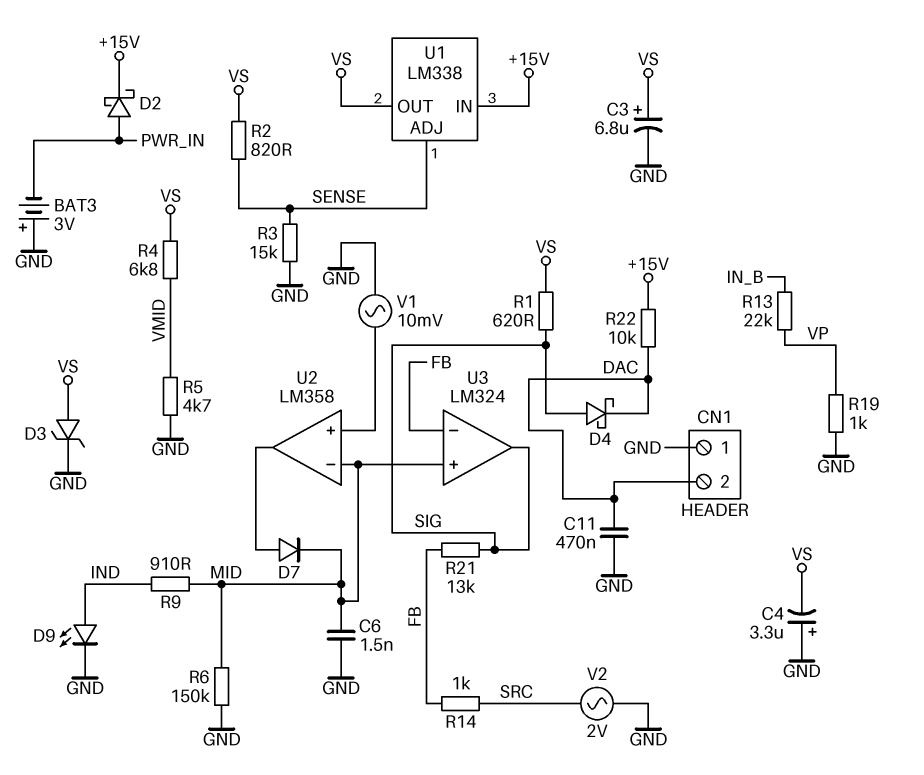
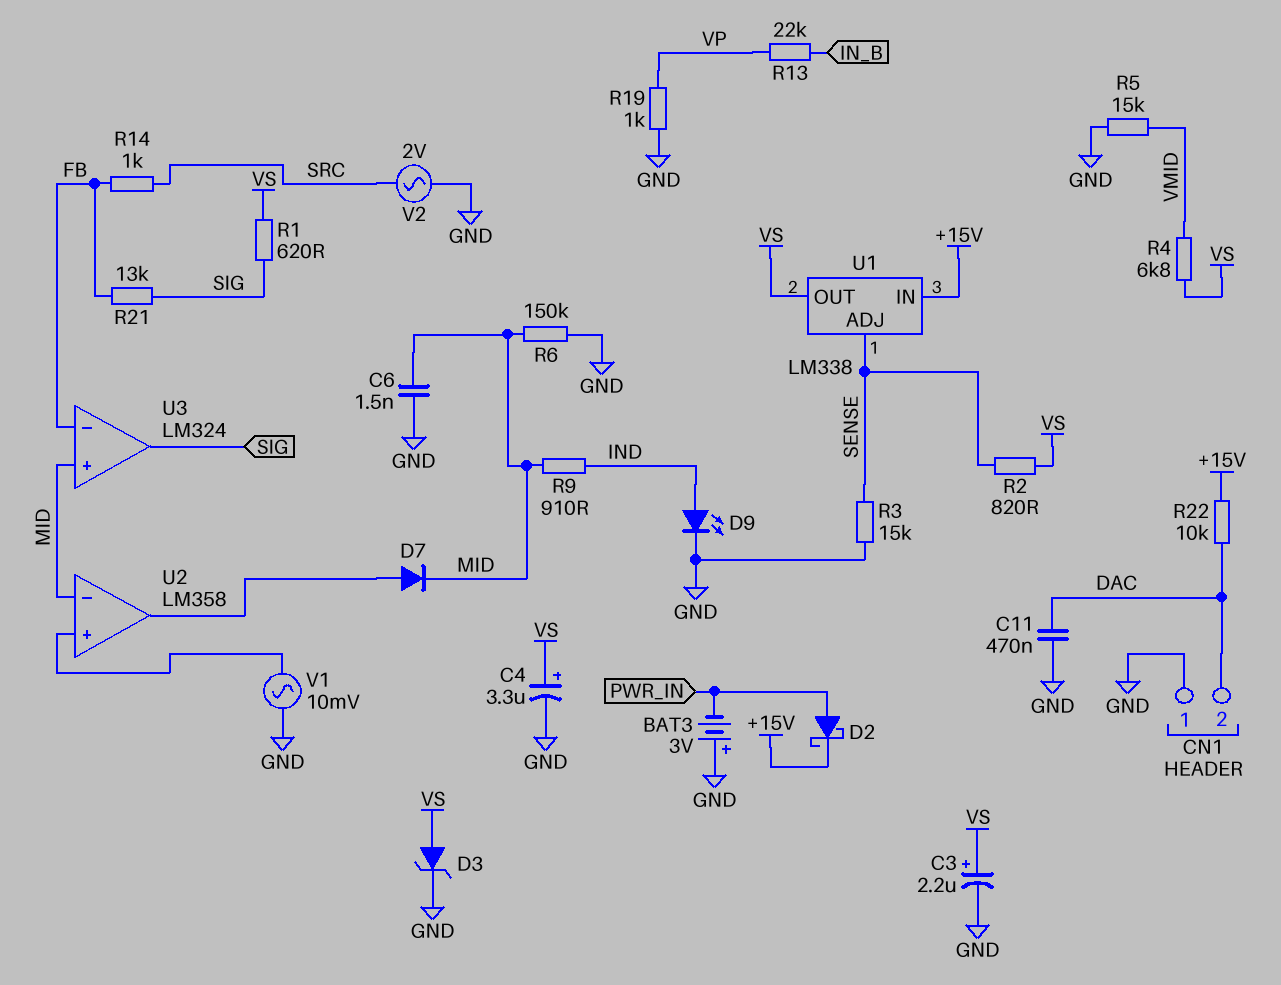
C3: 6.8uF (plus VS, minus GND) -> 2.2uF (plus VS, minus GND)
C4: 3.3uF (plus GND, minus VS) -> 3.3uF (plus VS, minus GND)
D4: schottky (A SIG, K DAC) -> none
R5: 4.7k (GND, VMID) -> 15k (GND, VMID)

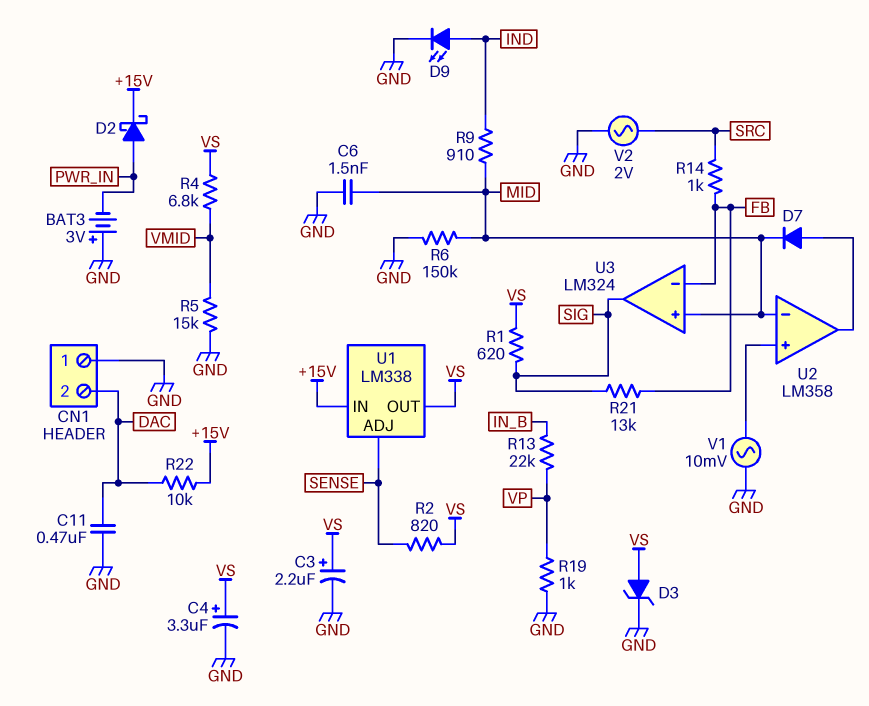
R3: 15k (GND, SENSE) -> none

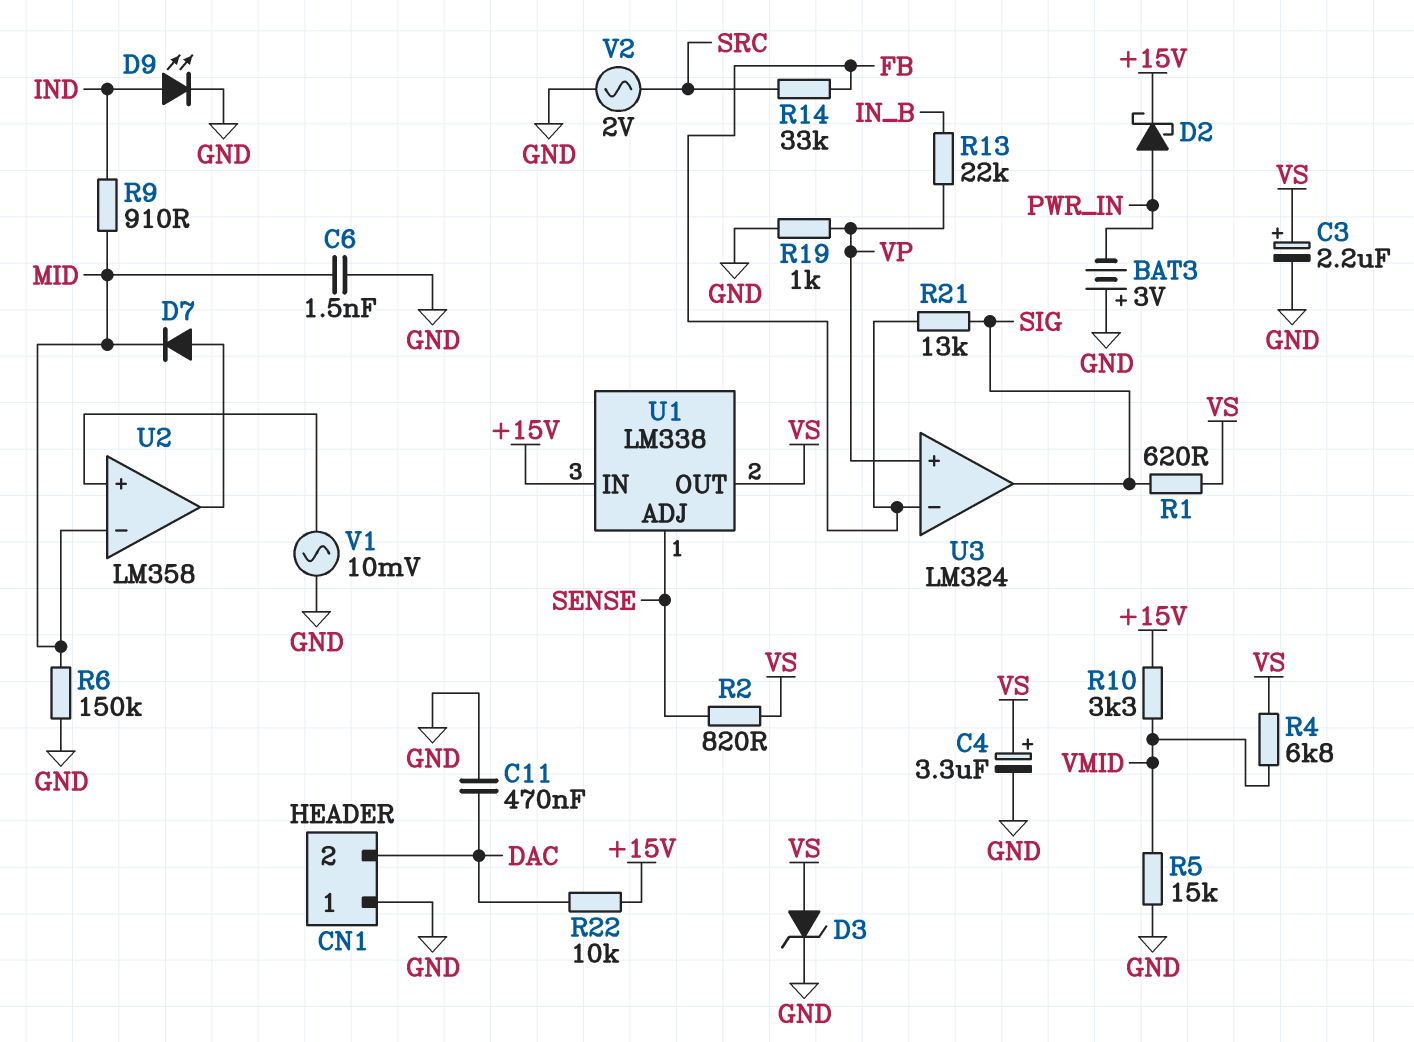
R10: none -> 3.3k (+15V, VMID)
R14: 1k (FB, SRC) -> 33k (FB, SRC)
U3 pin in+: MID -> VP

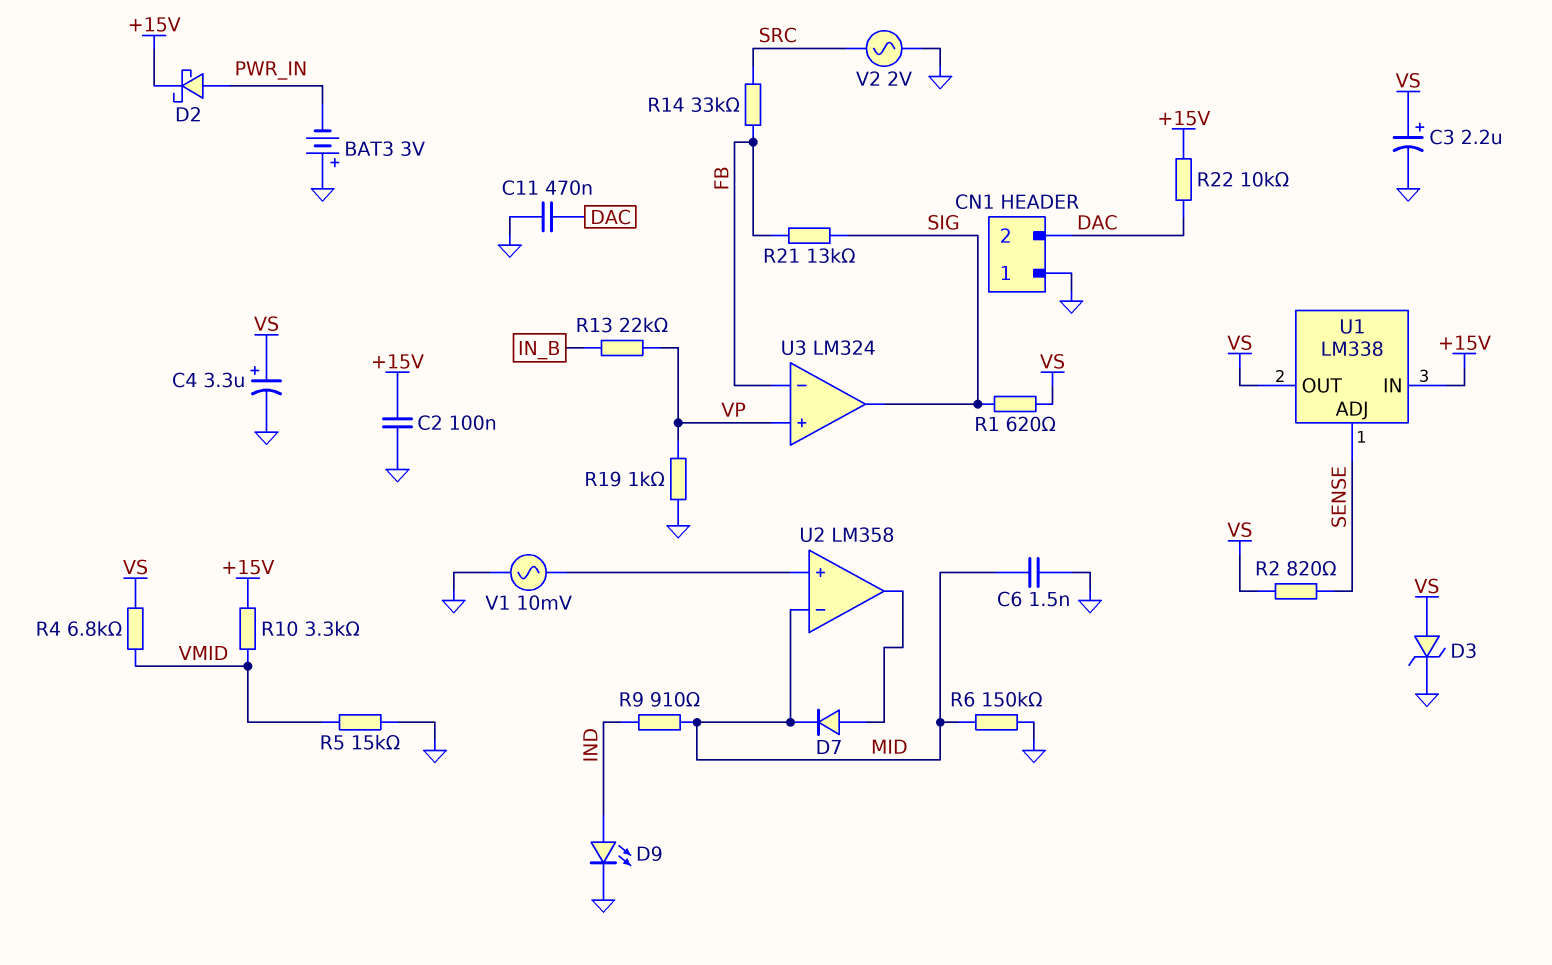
C2: none -> 100nF (+15V, GND)

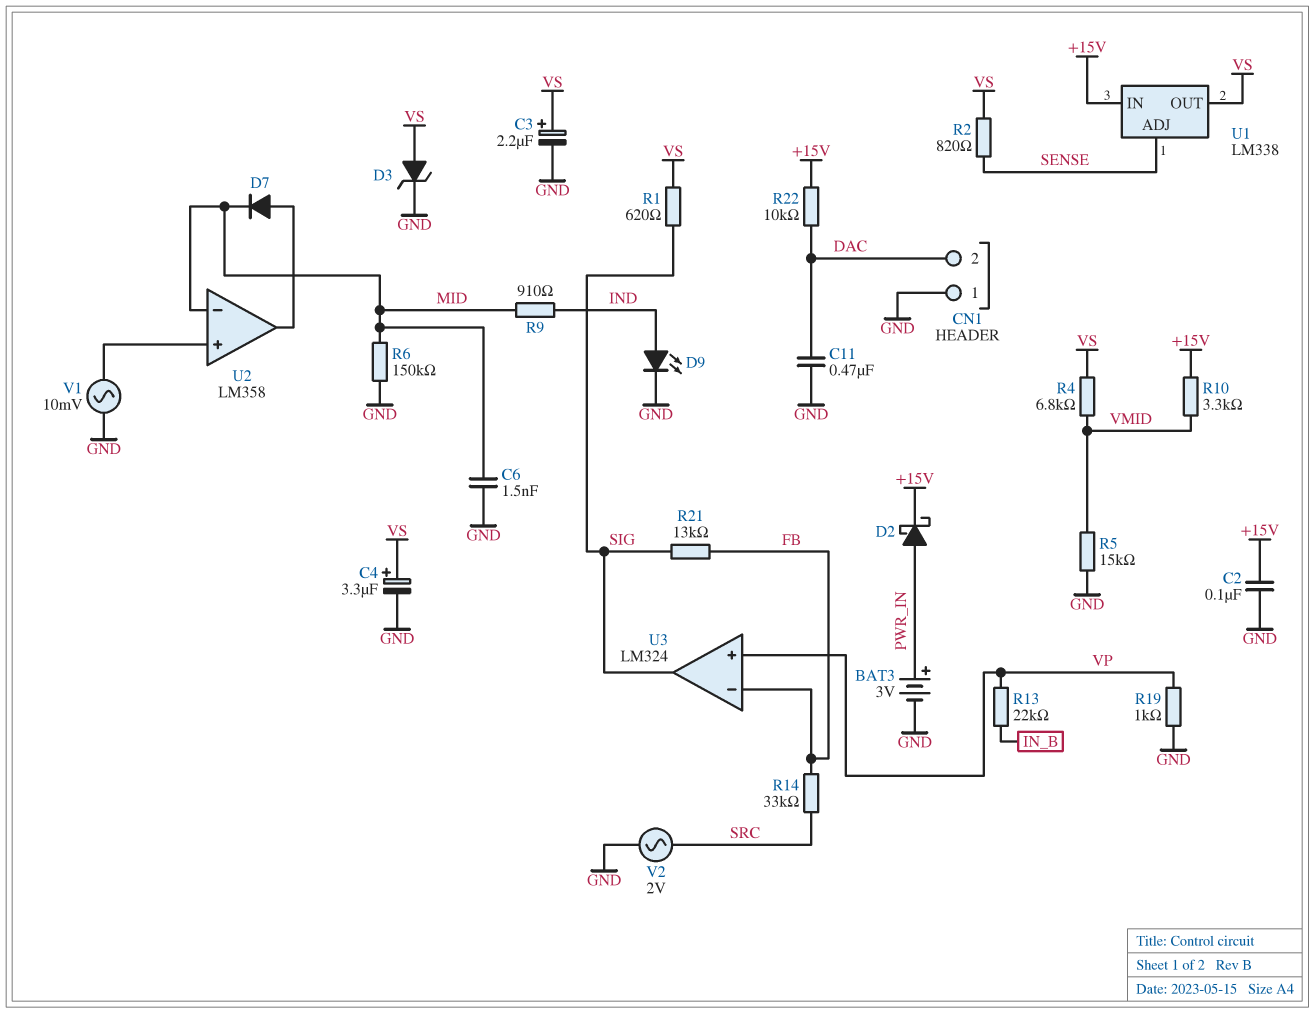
BAT3: 3V (plus GND, minus PWR_IN) -> 3V (plus PWR_IN, minus GND)

